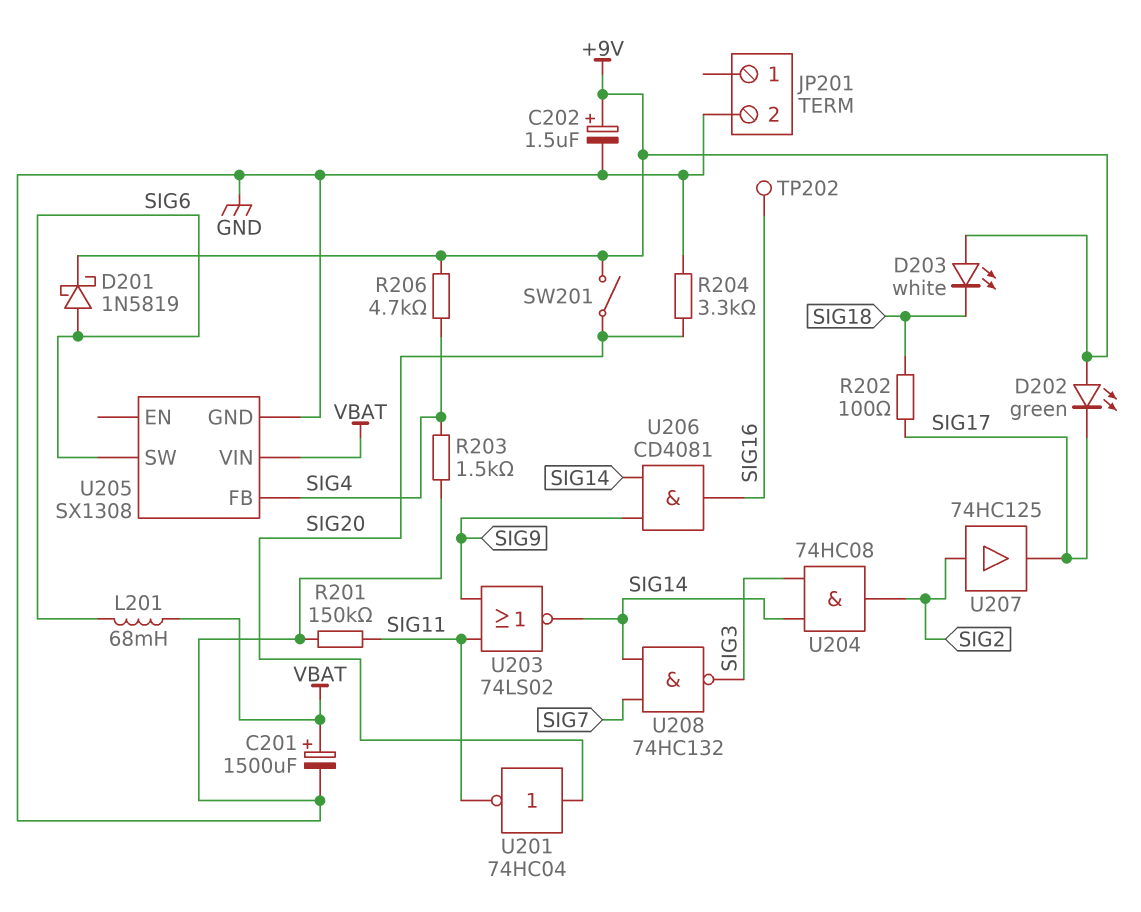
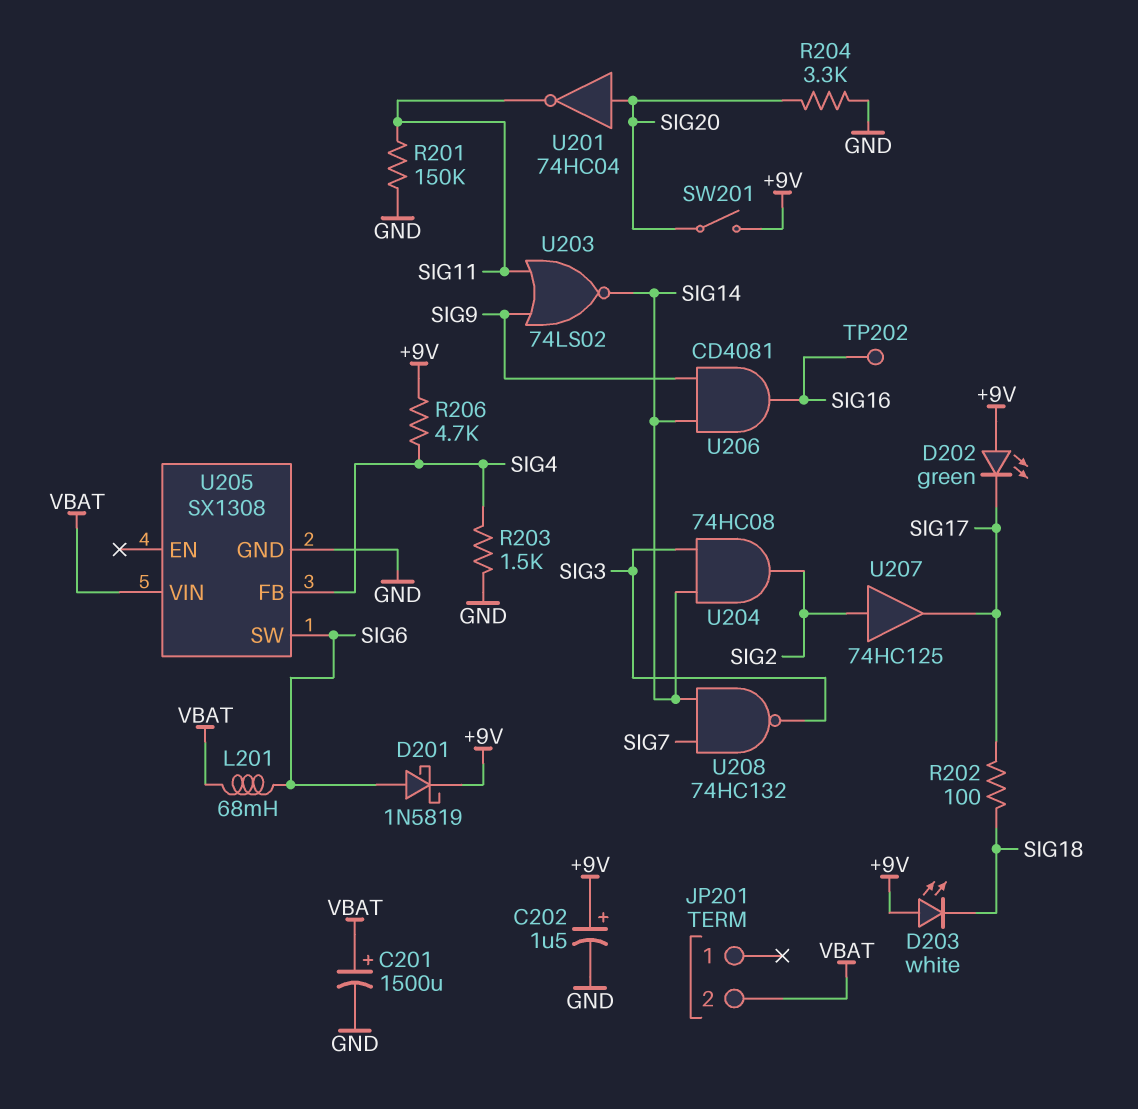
JP201 pin 2: GND -> VBAT

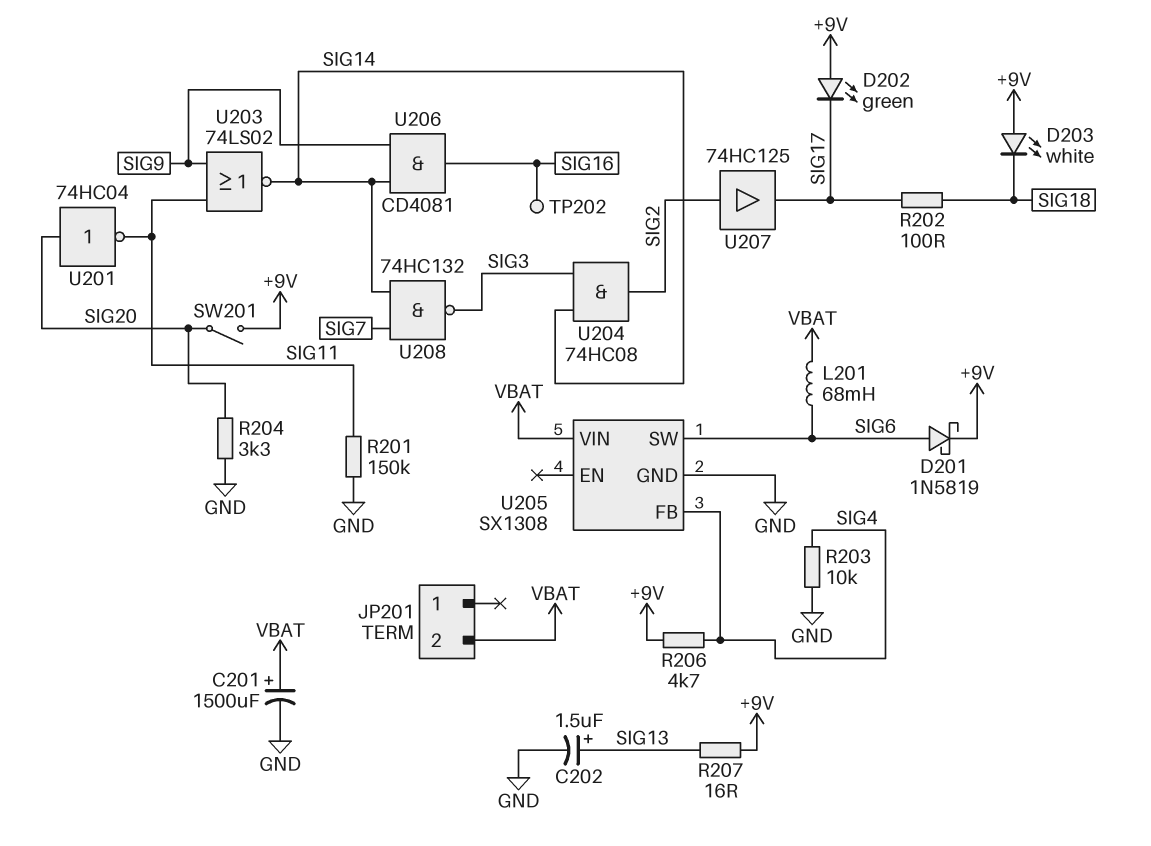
C202: 1.5uF (plus +9V, minus GND) -> 1.5uF (plus SIG13, minus GND)
R203: 1.5k (GND, SIG4) -> 10k (GND, SIG4)
R207: none -> 16 (+9V, SIG13)

